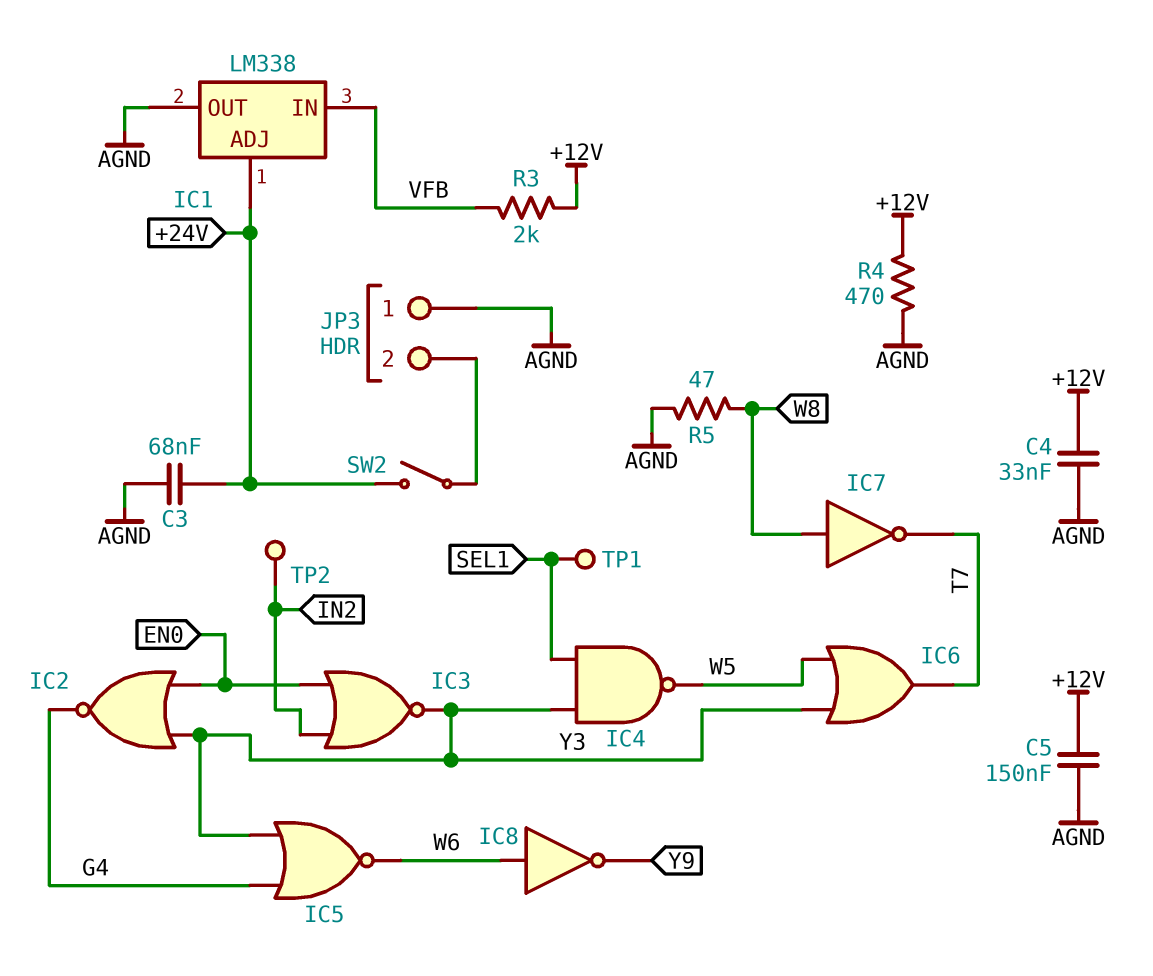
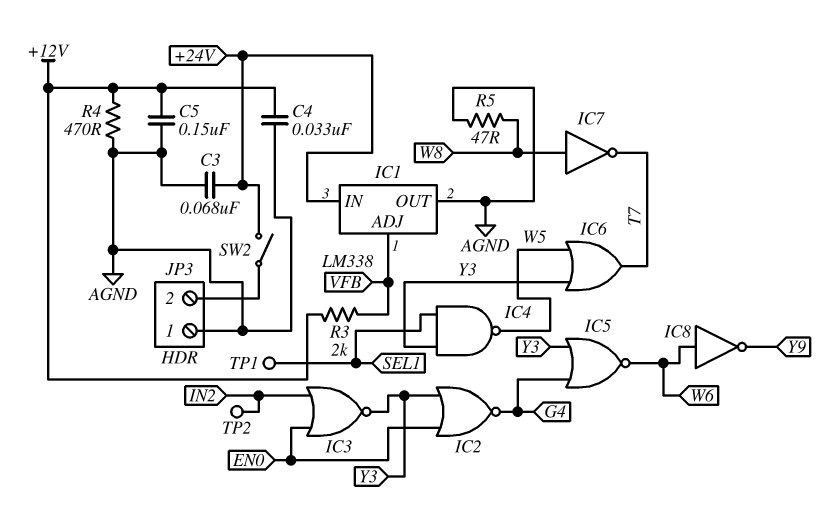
IC1 pin ADJ: +24V -> VFB
IC1 pin IN: VFB -> +24V

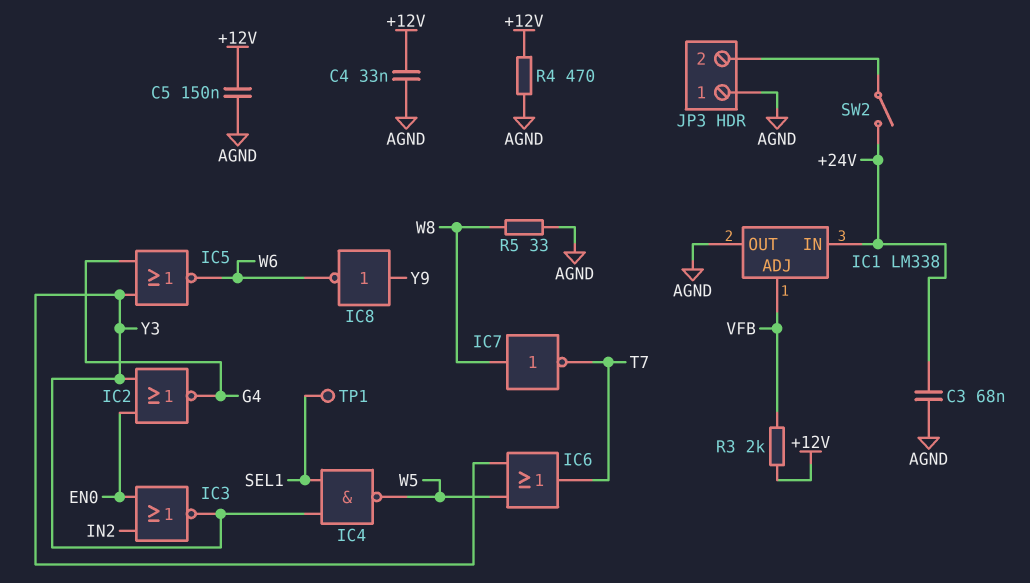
IC8: NOT (in W6, out Y9) -> NOT (in Y9, out W6)
R5: 47 (AGND, W8) -> 33 (AGND, W8)
TP2: test point (IN2) -> none

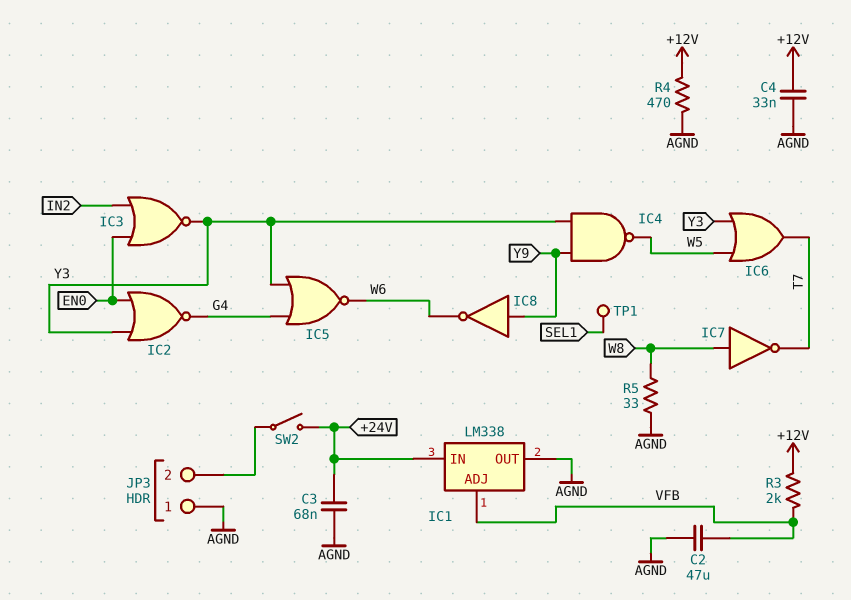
C2: none -> 47uF (AGND, VFB)
C5: 150nF (+12V, AGND) -> none
IC4: NAND (in SEL1, in Y3, out W5) -> NAND (in Y3, in Y9, out W5)

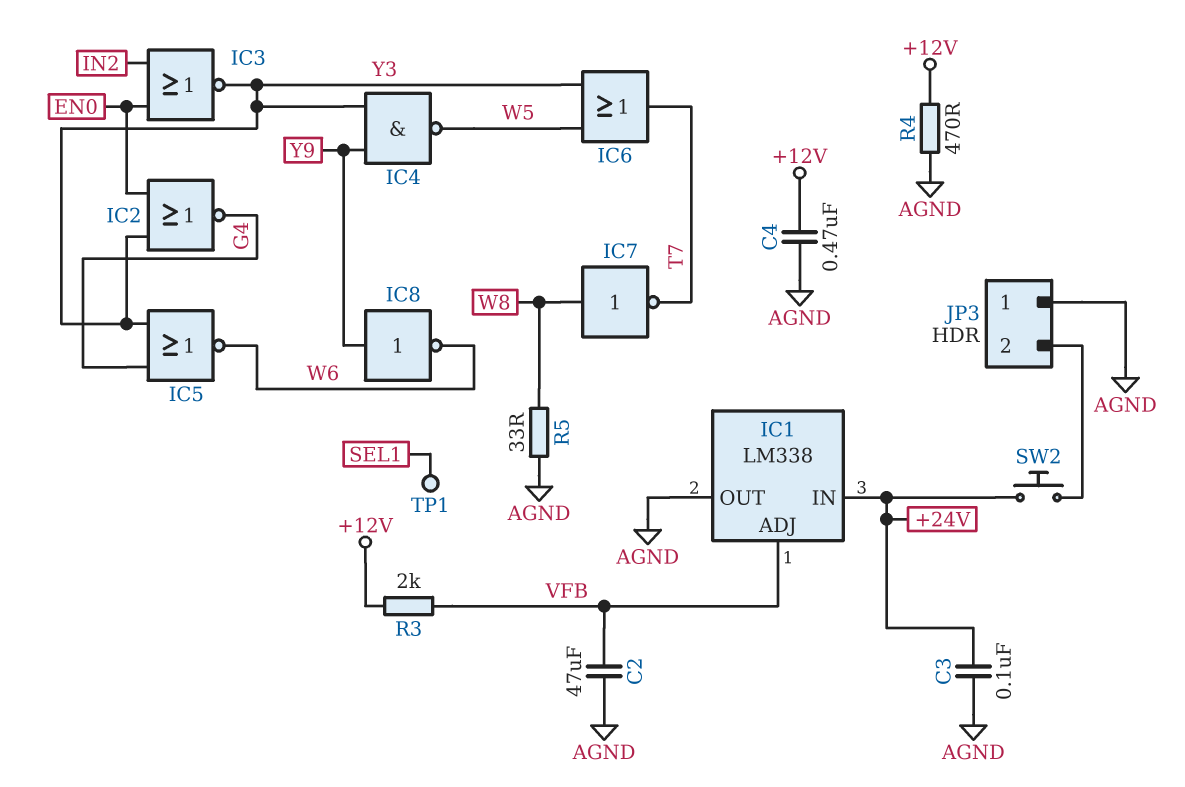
C3: 68nF (+24V, AGND) -> 100nF (+24V, AGND)
C4: 33nF (+12V, AGND) -> 470nF (+12V, AGND)
SW2: switch (+24V, JP3/2) -> button (+24V, JP3/2)

